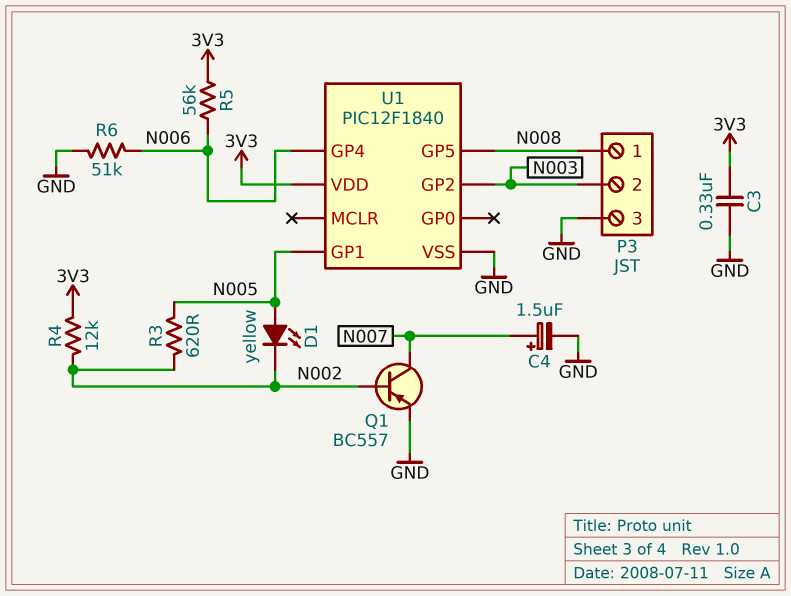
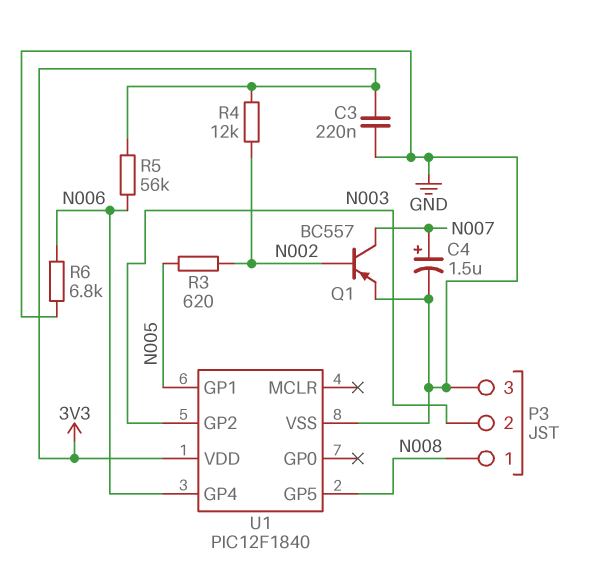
C3: 330nF (3V3, GND) -> 220nF (3V3, GND)
D1: LED yellow (A N005, K N002) -> none
R6: 51k (GND, N006) -> 6.8k (GND, N006)

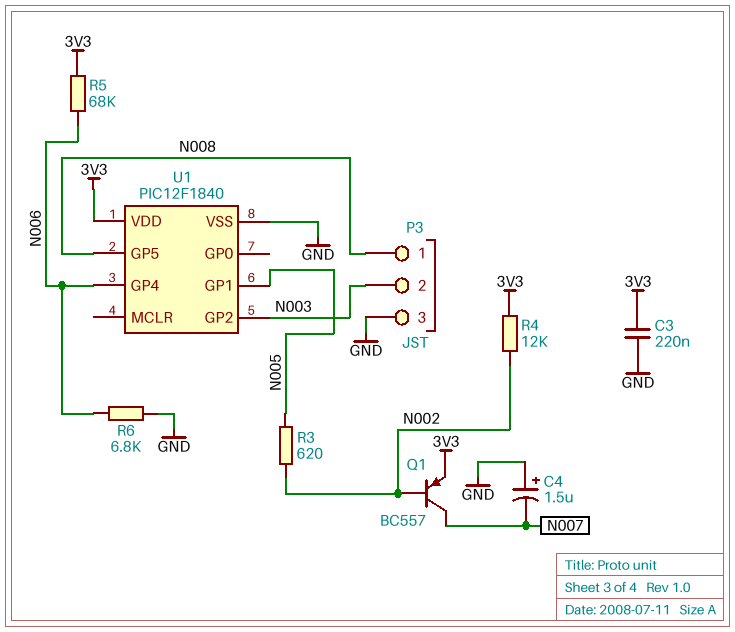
C4: 1.5uF (plus N007, minus GND) -> 1.5uF (plus GND, minus N007)
Q1: PNP BC557 (B N002, C N007, E GND) -> PNP BC557 (B N002, C N007, E 3V3)
R5: 56k (3V3, N006) -> 68k (3V3, N006)

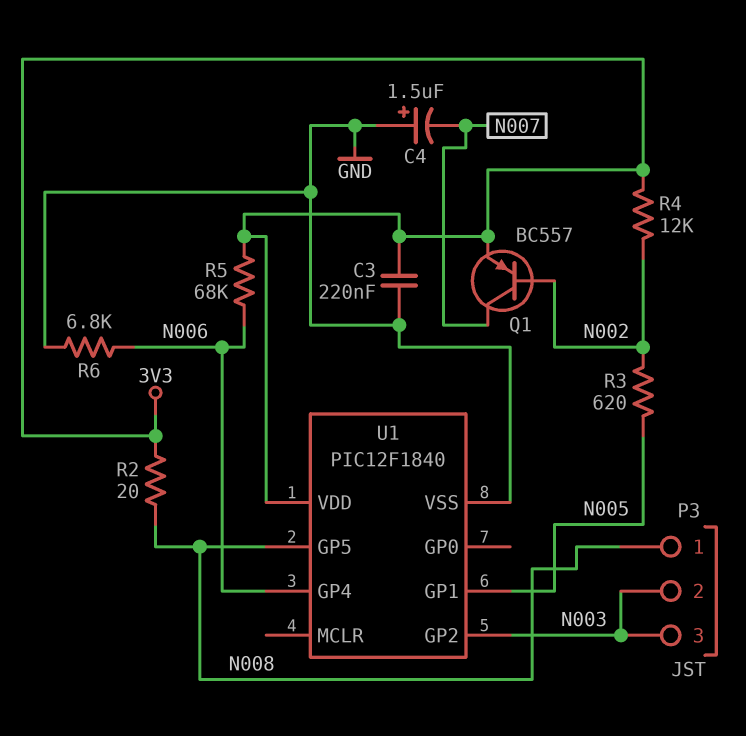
P3 pin 3: GND -> N003
R2: none -> 20 (3V3, N008)

